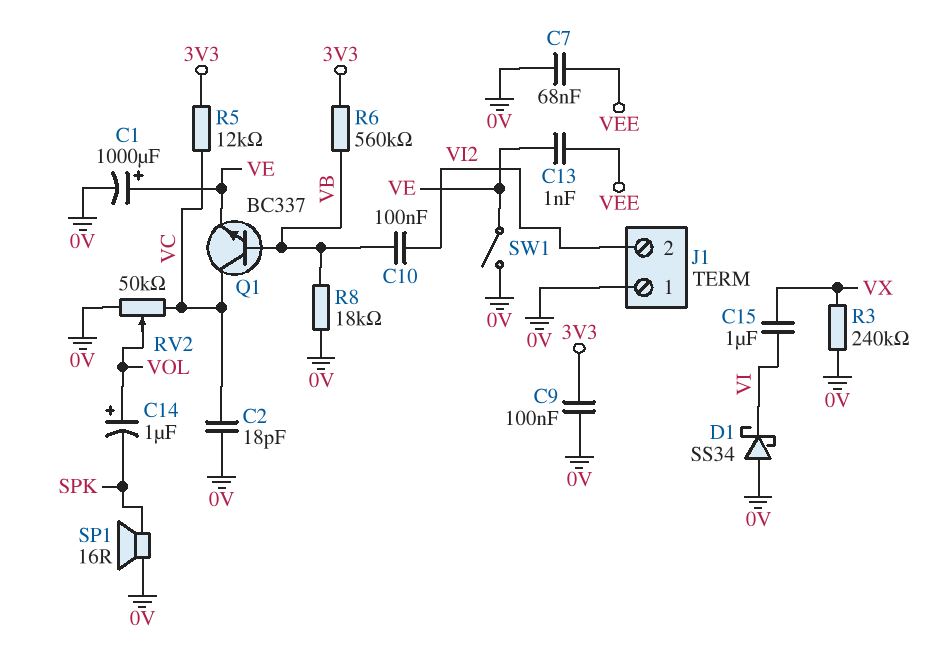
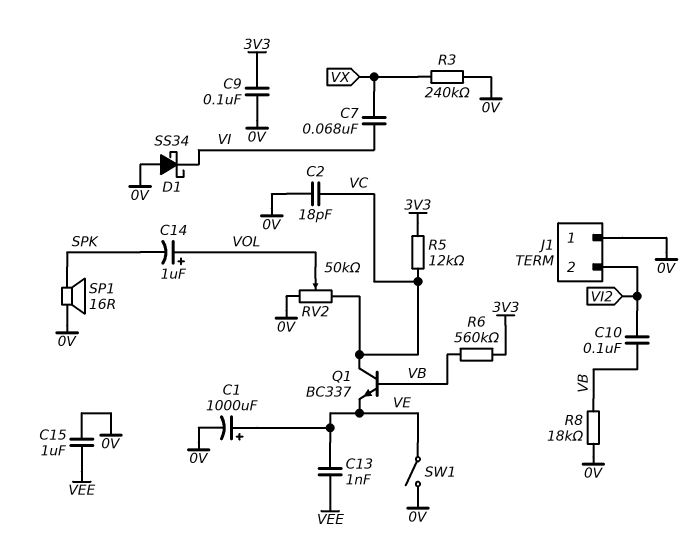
C7: 68nF (0V, VEE) -> 68nF (VI, VX)
C15: 1uF (VI, VX) -> 1uF (0V, VEE)

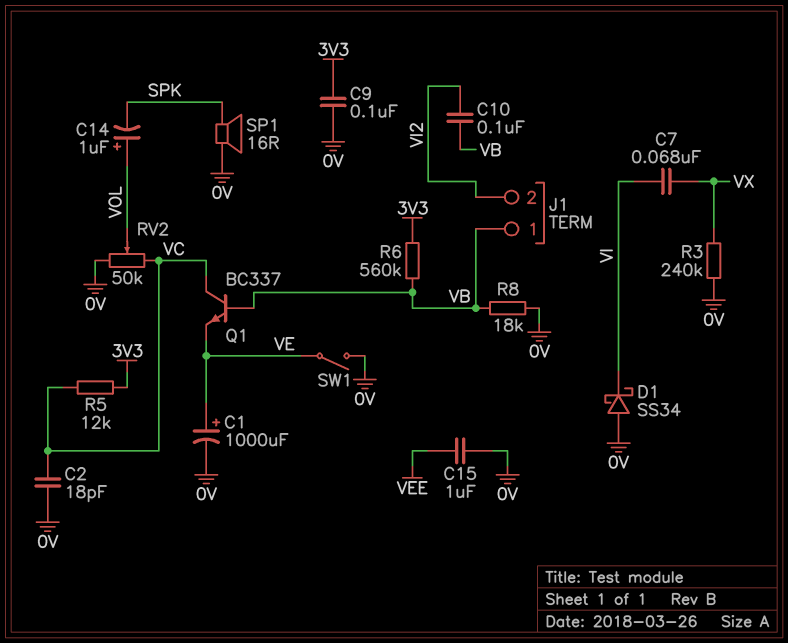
C13: 1nF (VE, VEE) -> none
J1 pin 1: 0V -> VB

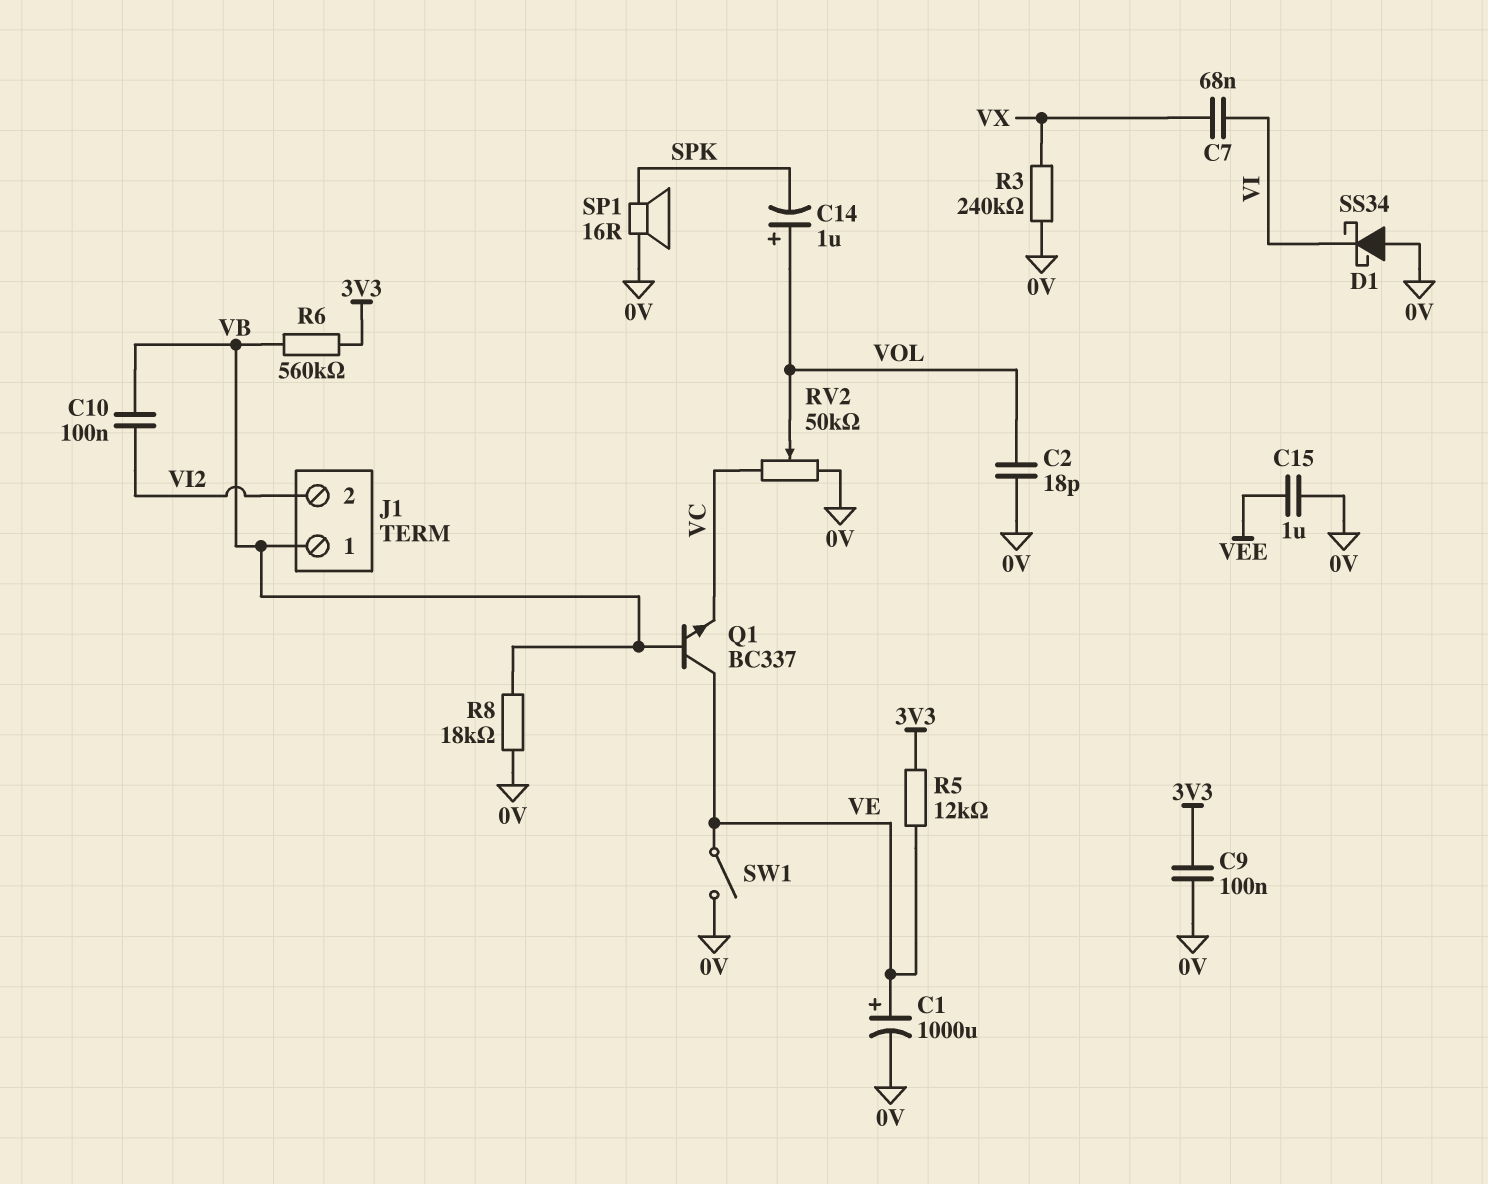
C2: 18pF (0V, VC) -> 18pF (0V, VOL)
Q1: NPN BC337 (B VB, C VC, E VE) -> NPN BC337 (B VB, C VE, E VC)
R5: 12k (3V3, VC) -> 12k (3V3, VE)

